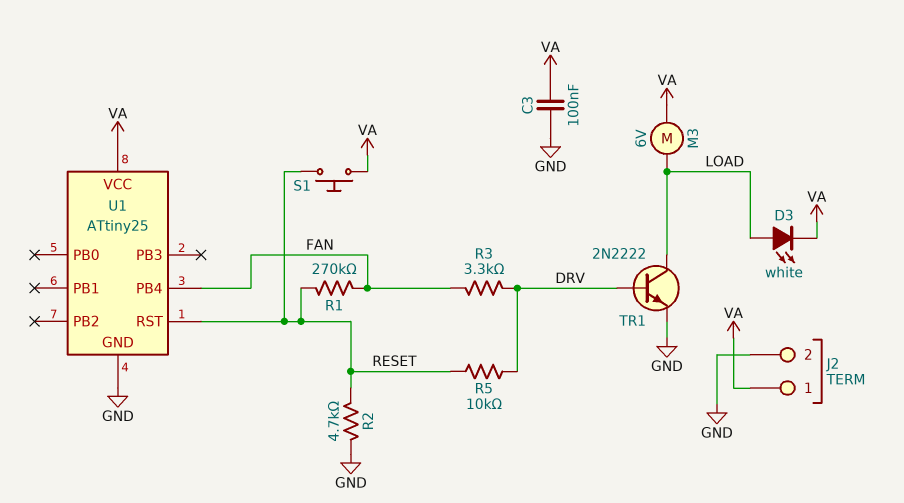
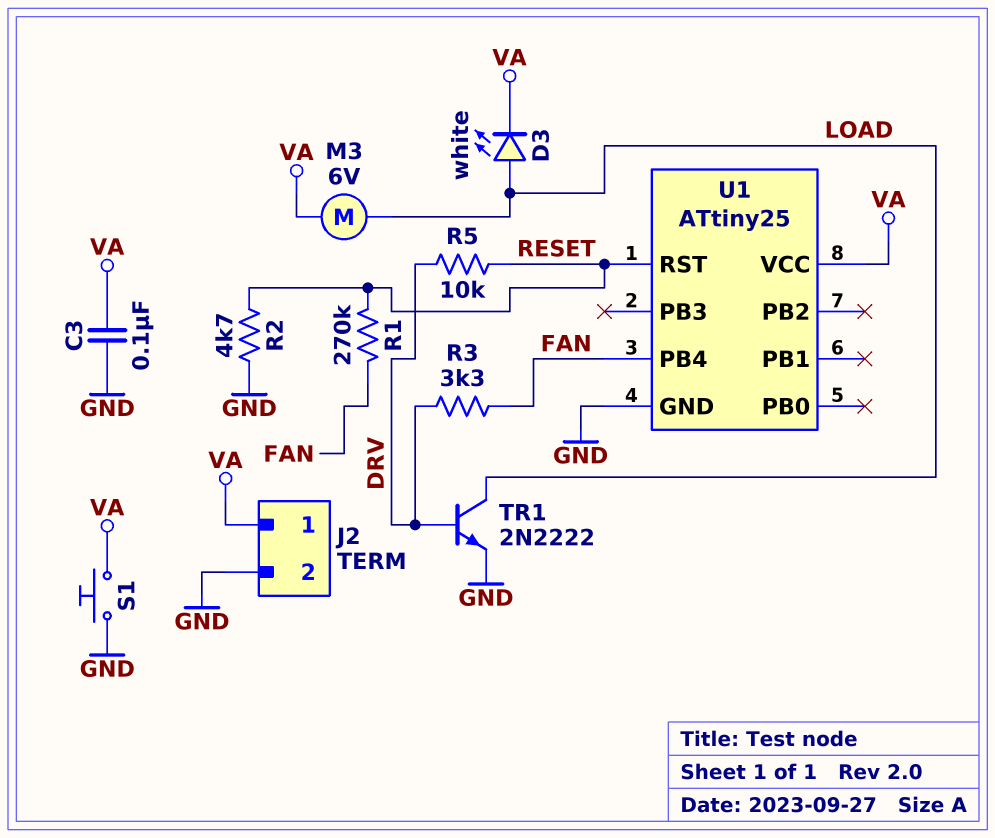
S1: button (RESET, VA) -> button (GND, VA)

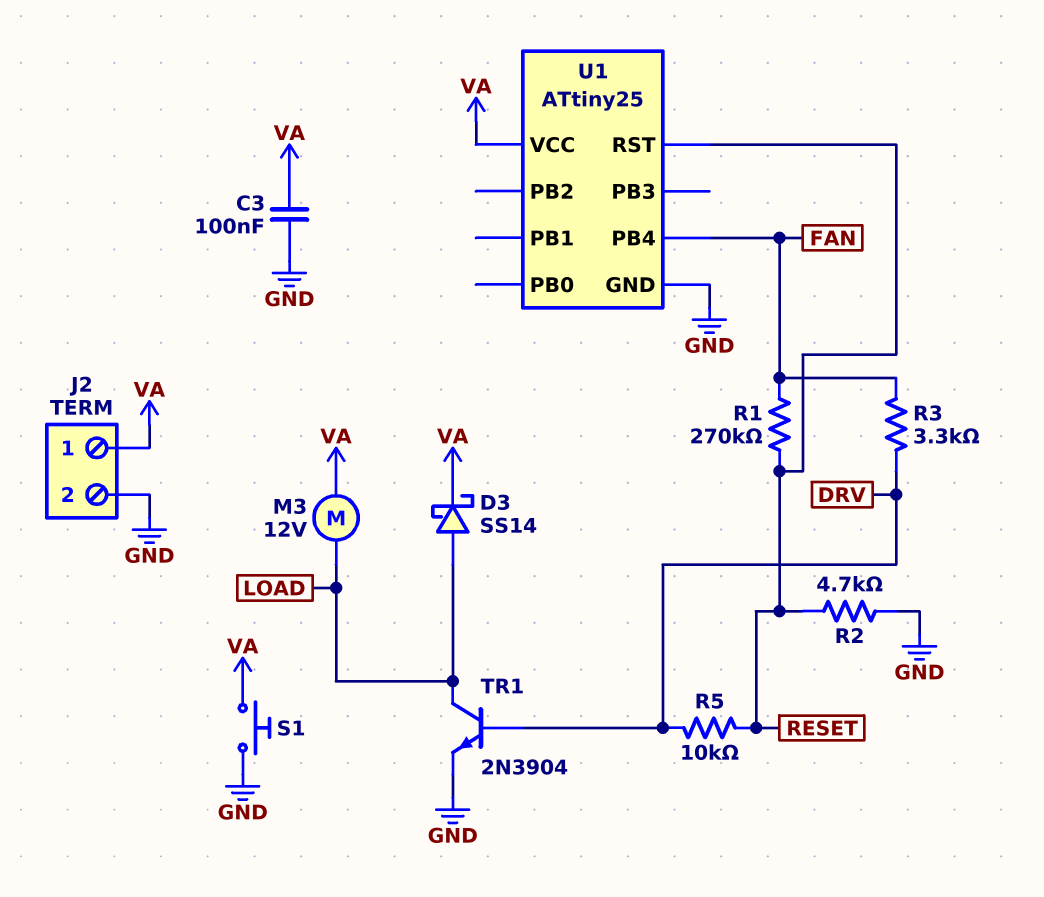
D3: LED white (A LOAD, K VA) -> schottky SS14 (A LOAD, K VA)
M3: motor 6V (LOAD, VA) -> motor 12V (LOAD, VA)
TR1: NPN 2N2222 (B DRV, C LOAD, E GND) -> NPN 2N3904 (B DRV, C LOAD, E GND)

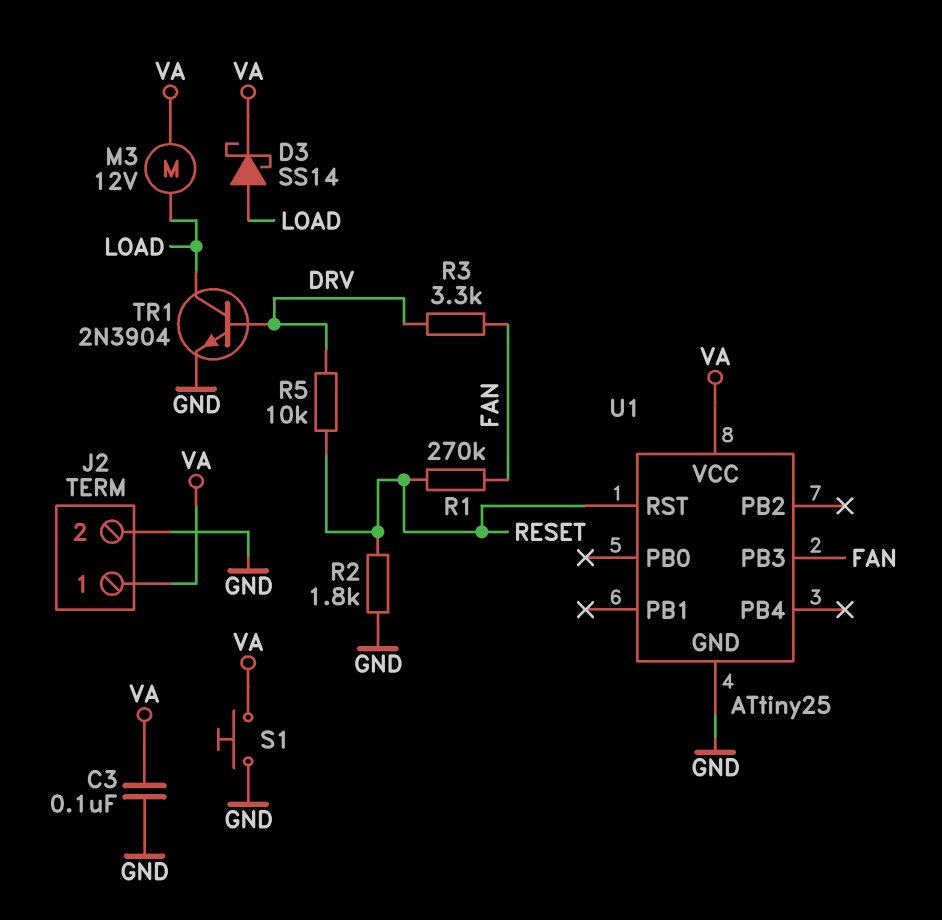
R2: 4.7k (GND, RESET) -> 1.8k (GND, RESET)
U1 pin PB3: none -> FAN
U1 pin PB4: FAN -> none

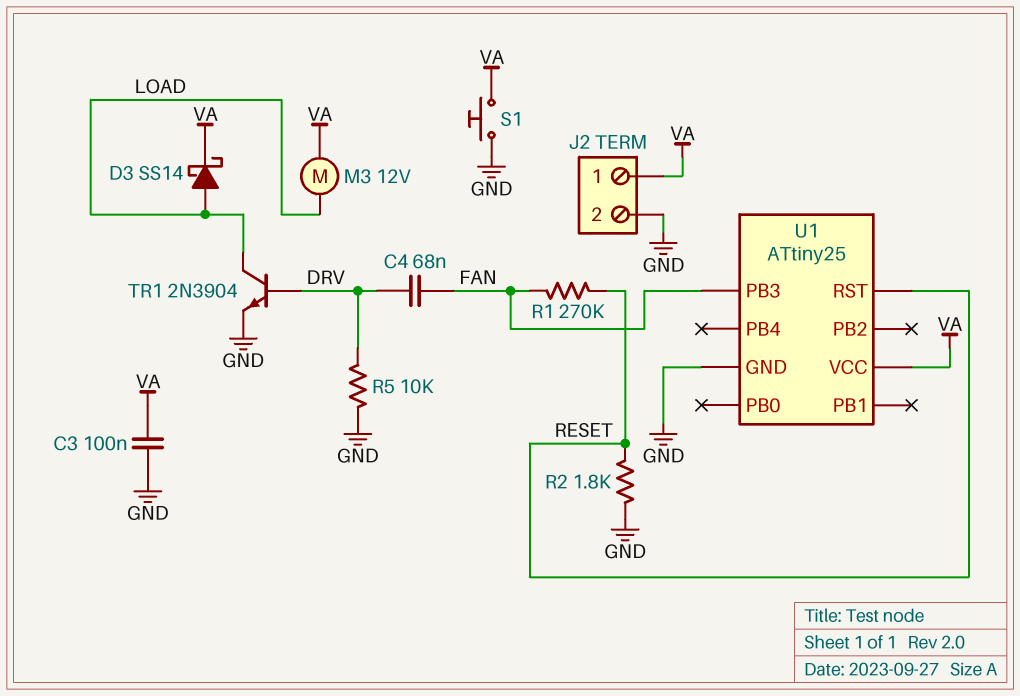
C4: none -> 68nF (DRV, FAN)
R3: 3.3k (DRV, FAN) -> none
R5: 10k (DRV, RESET) -> 10k (DRV, GND)

